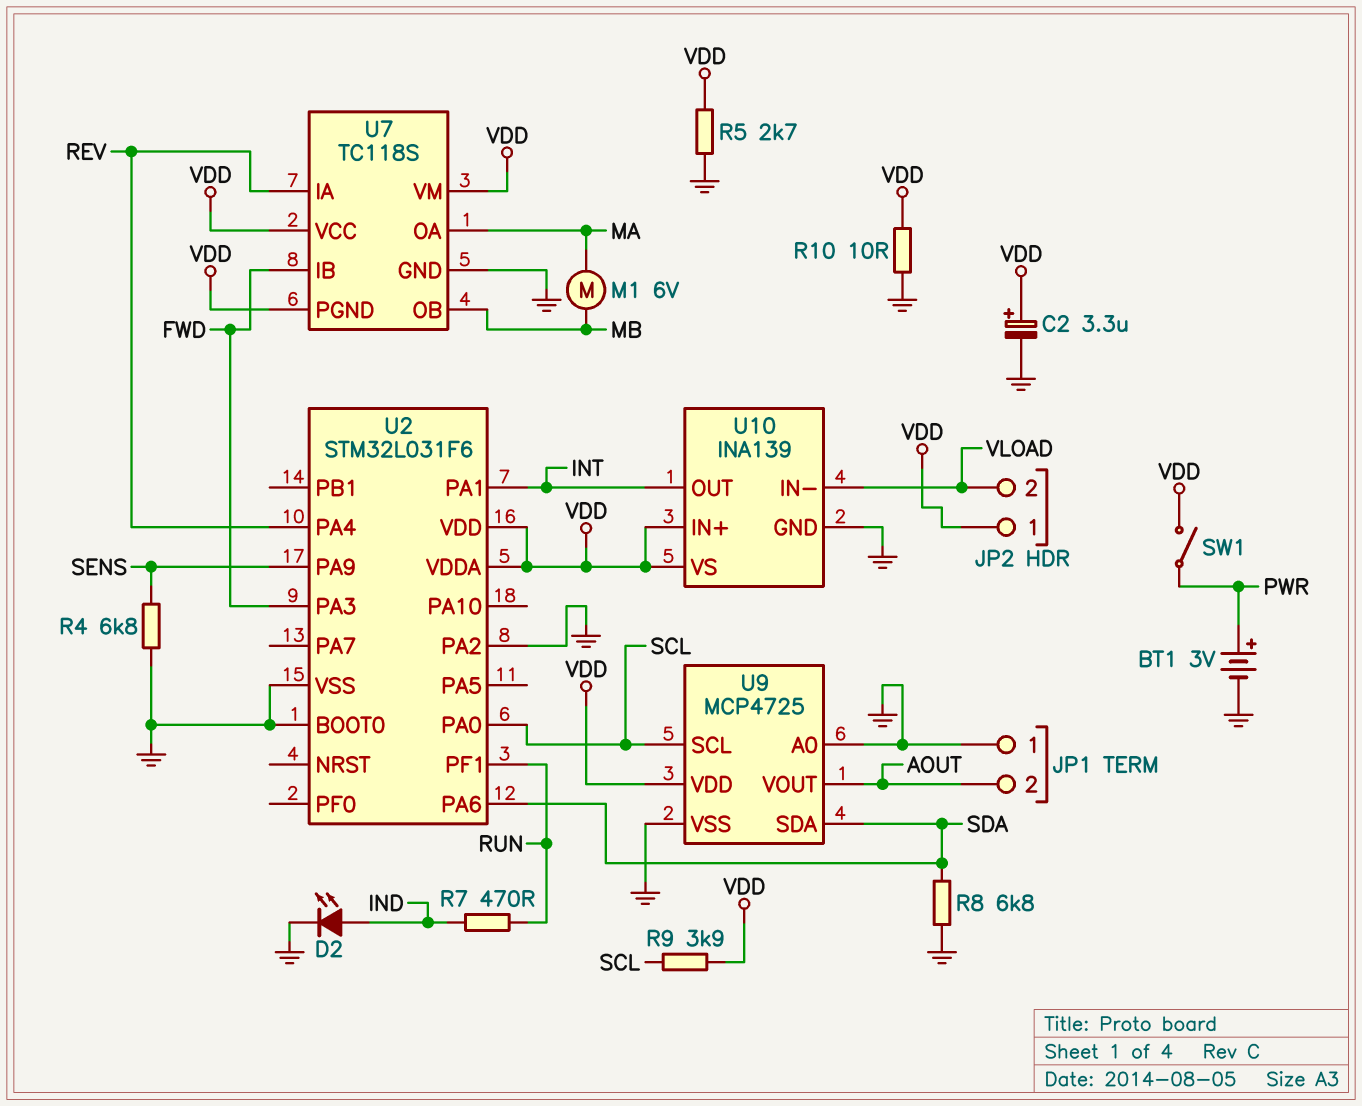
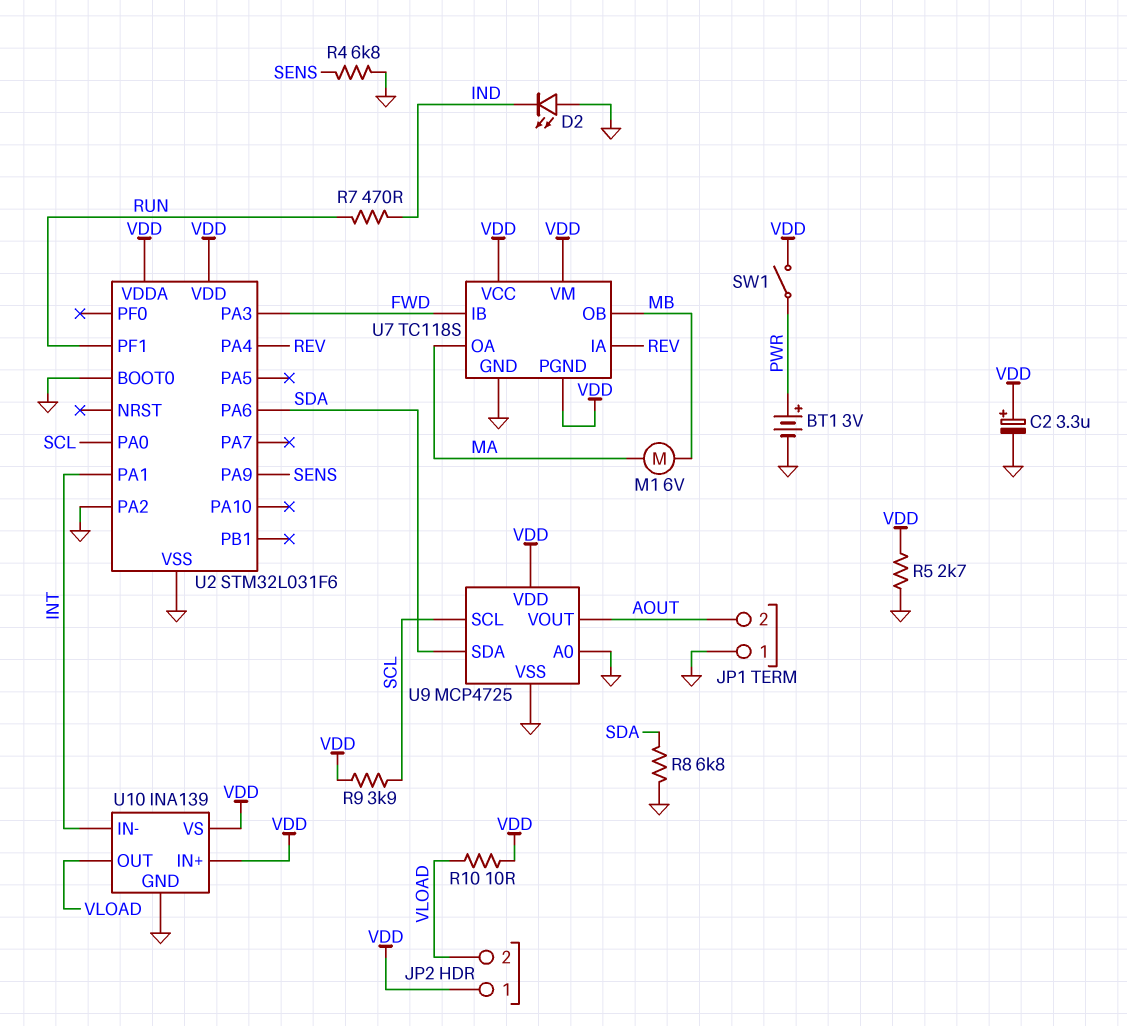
D2: LED (A IND, K GND) -> LED (A GND, K IND)
R10: 10 (GND, VDD) -> 10 (VDD, VLOAD)
U10 pin IN-: VLOAD -> INT
U10 pin OUT: INT -> VLOAD

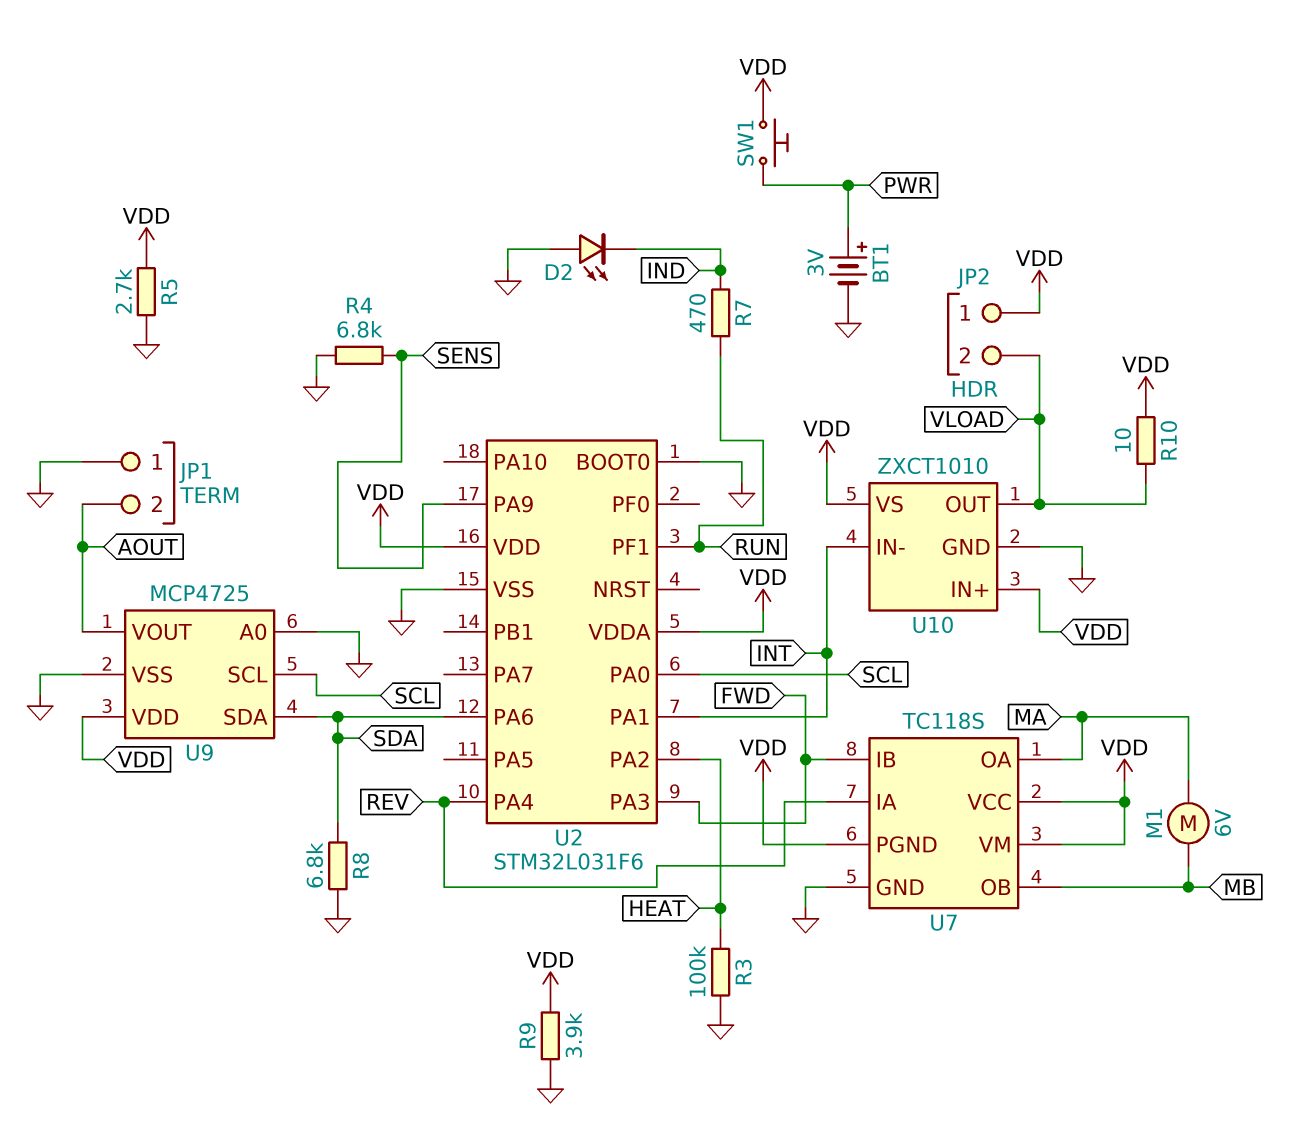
C2: 3.3uF (plus VDD, minus GND) -> none
R3: none -> 100k (GND, HEAT)
R9: 3.9k (SCL, VDD) -> 3.9k (GND, VDD)
SW1: switch (PWR, VDD) -> button (PWR, VDD)
U2 pin PA2: GND -> HEAT
U10: INA139 -> ZXCT1010

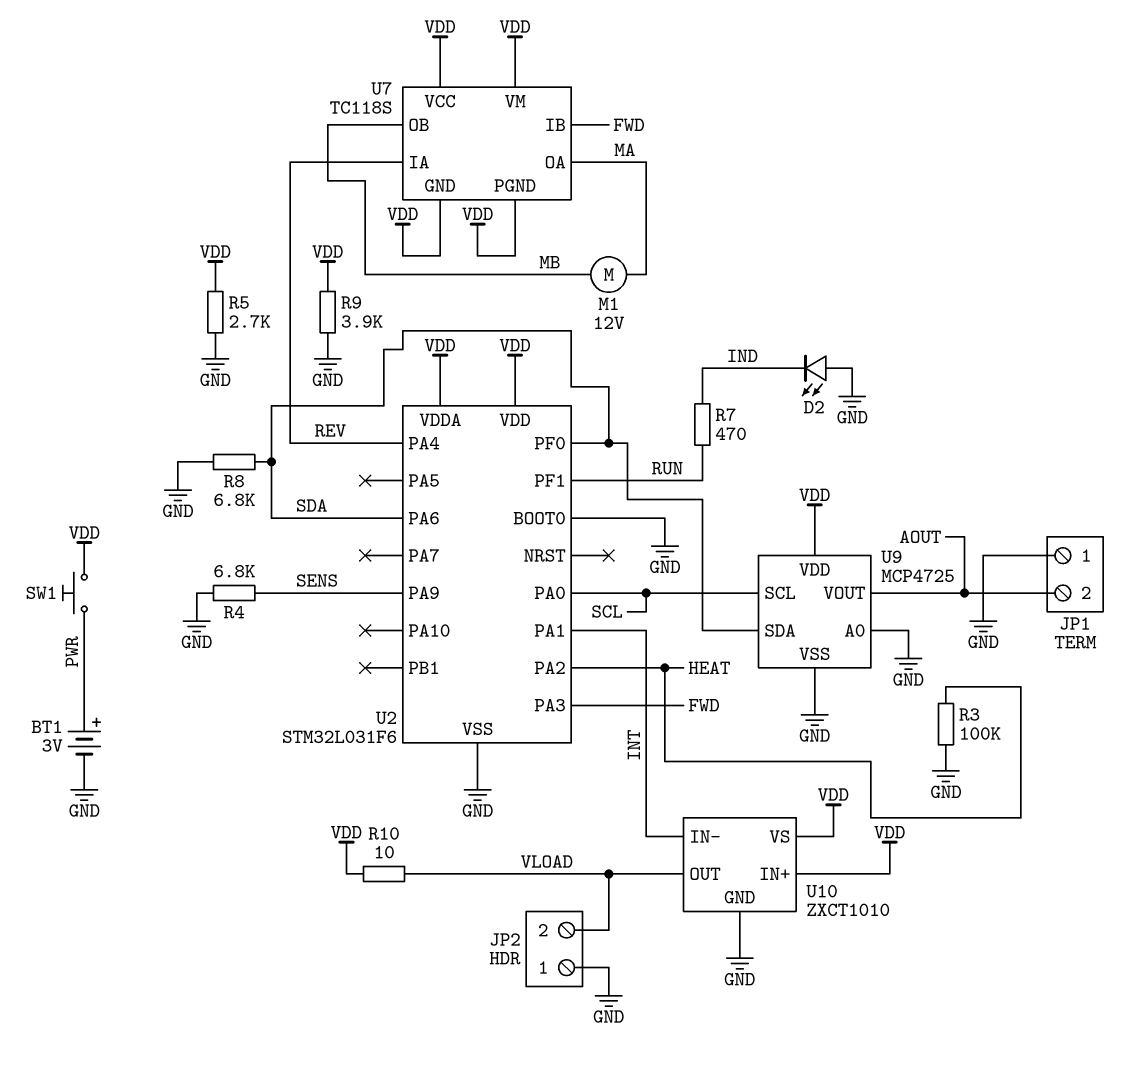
JP2 pin 1: VDD -> GND
M1: motor 6V (MA, MB) -> motor 12V (MA, MB)
U2 pin PF0: none -> SDA
U7 pin GND: GND -> VDD

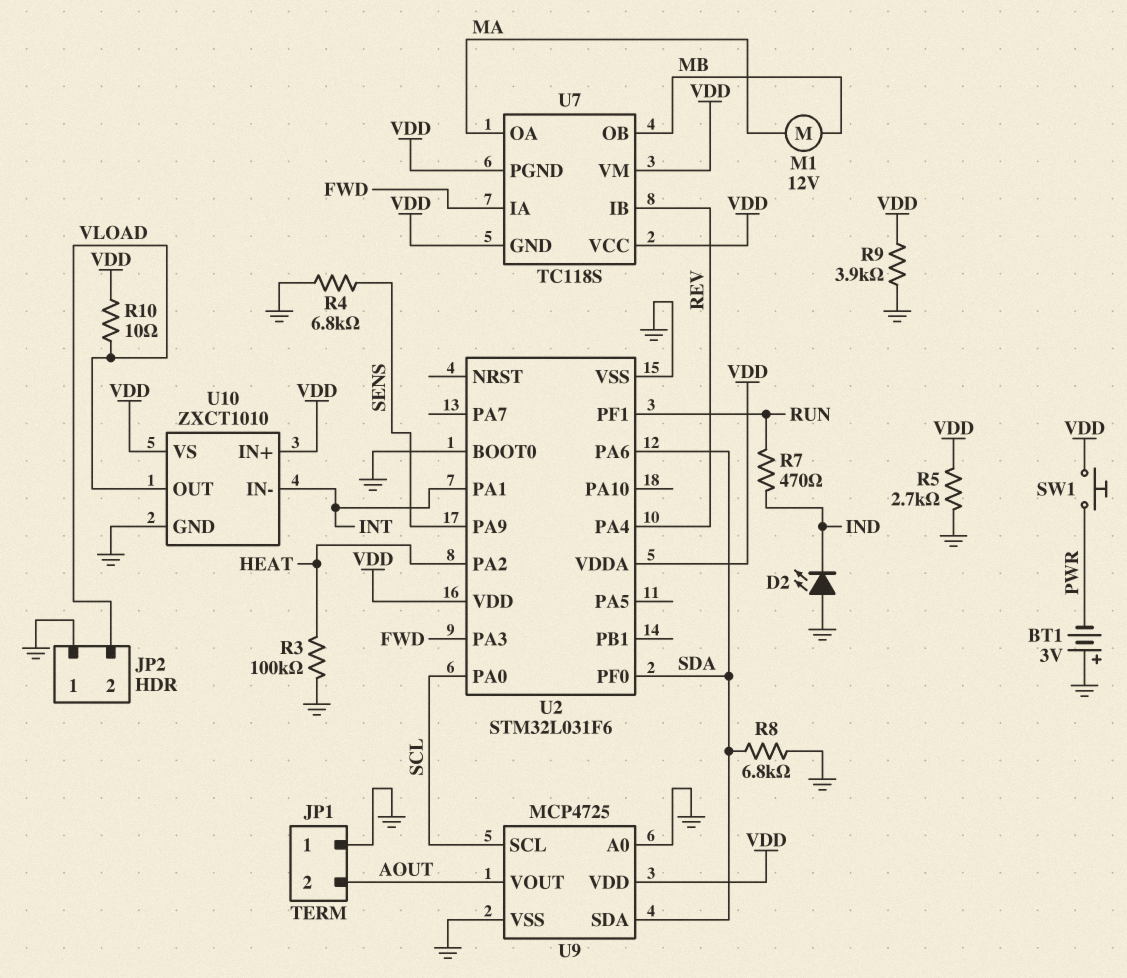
BT1: 3V (plus PWR, minus GND) -> 3V (plus GND, minus PWR)
U7 pin IA: REV -> FWD
U7 pin IB: FWD -> REV

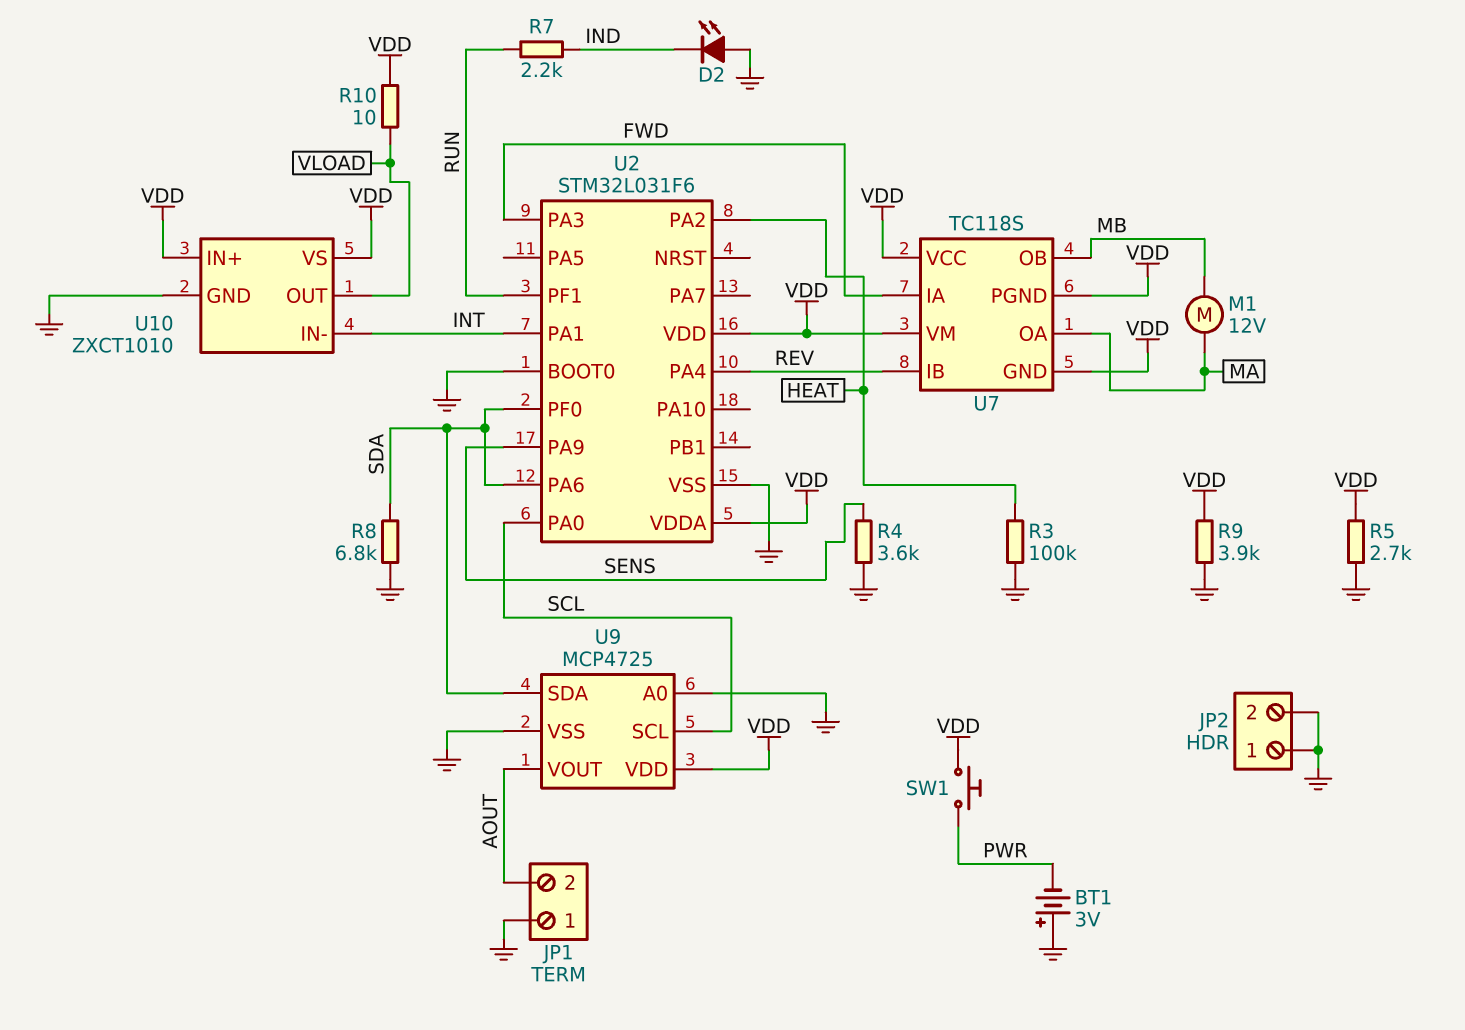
JP2 pin 2: VLOAD -> GND
R4: 6.8k (GND, SENS) -> 3.6k (GND, SENS)
R7: 470 (IND, RUN) -> 2.2k (IND, RUN)

